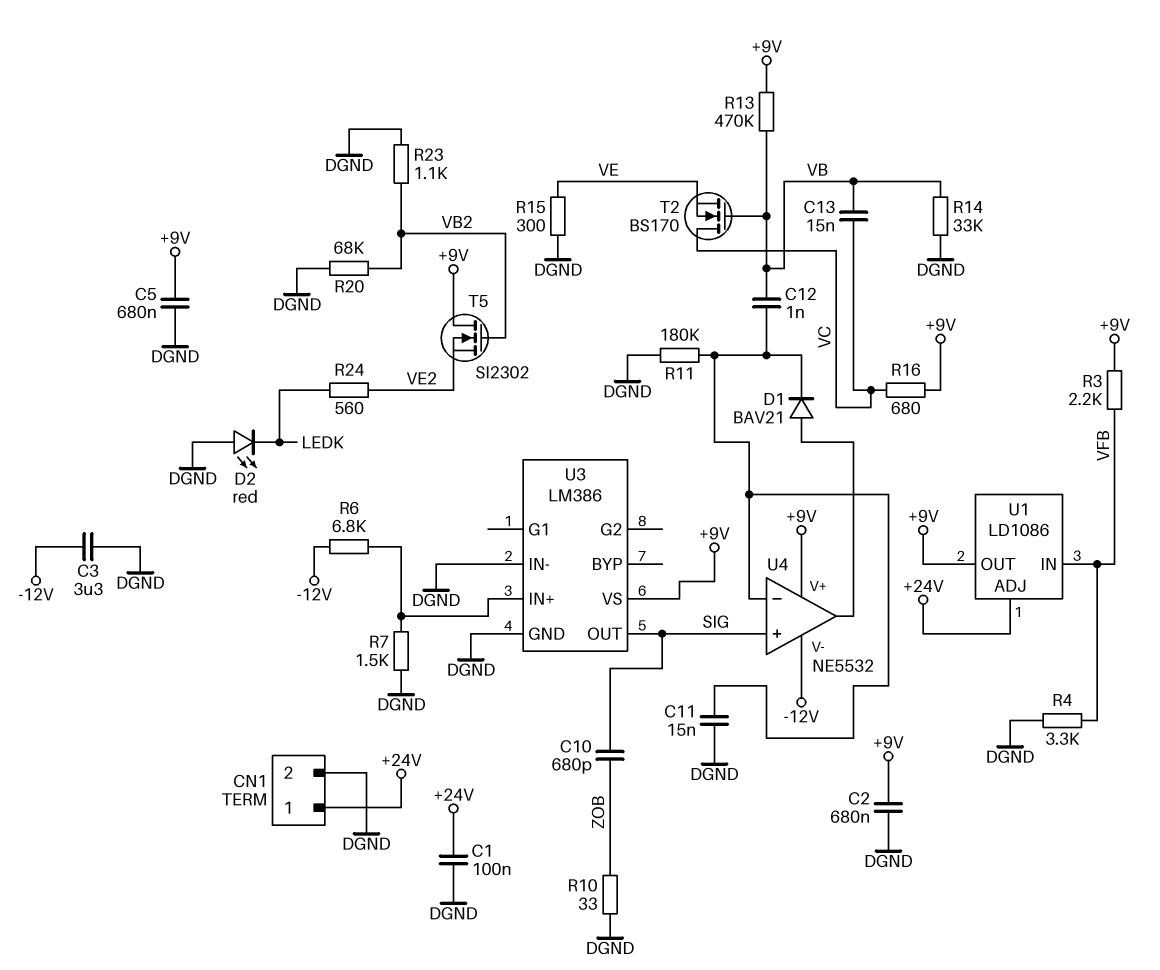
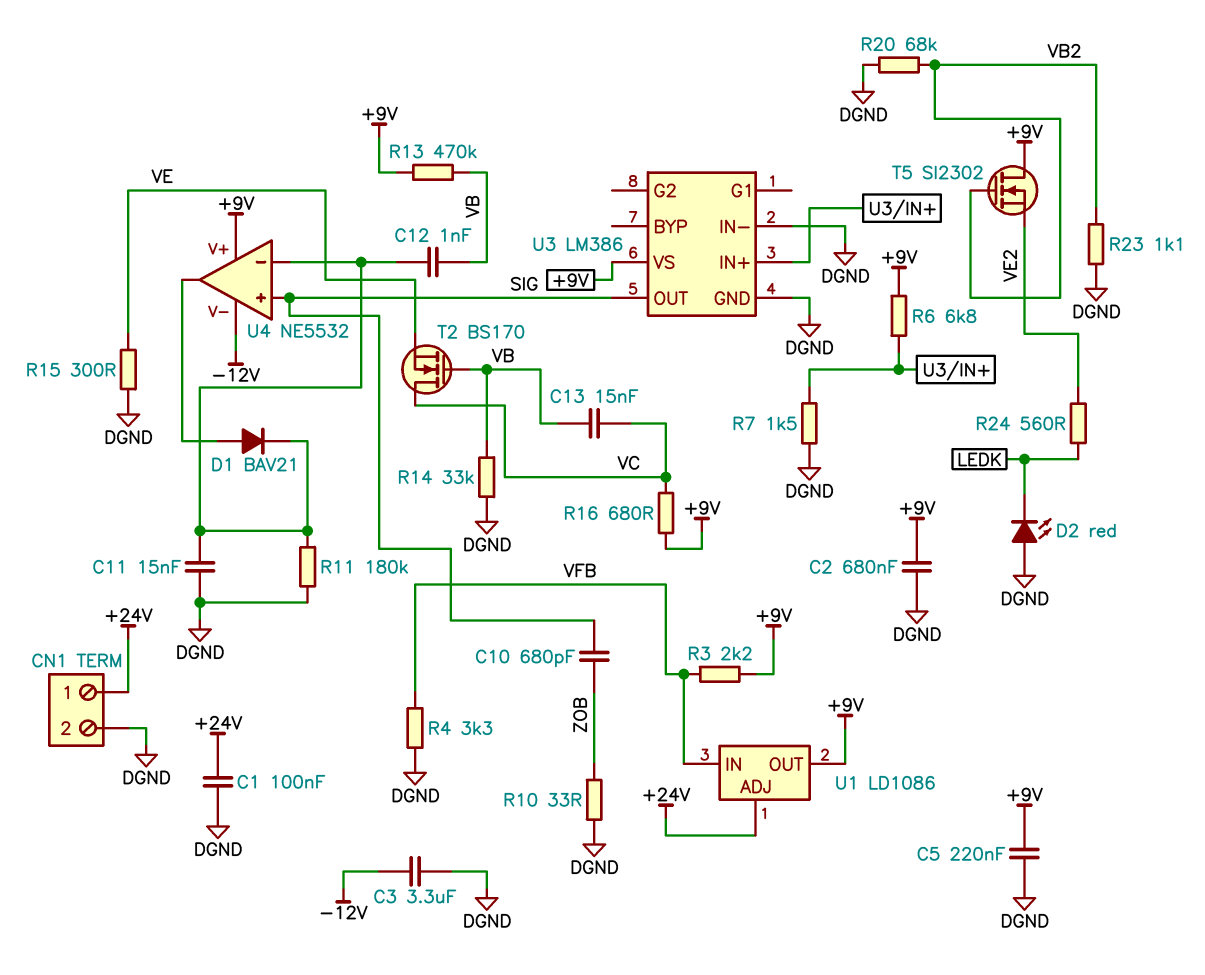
C5: 680nF (+9V, DGND) -> 220nF (+9V, DGND)
R6: 6.8k (-12V, U3/IN+) -> 6.8k (+9V, U3/IN+)

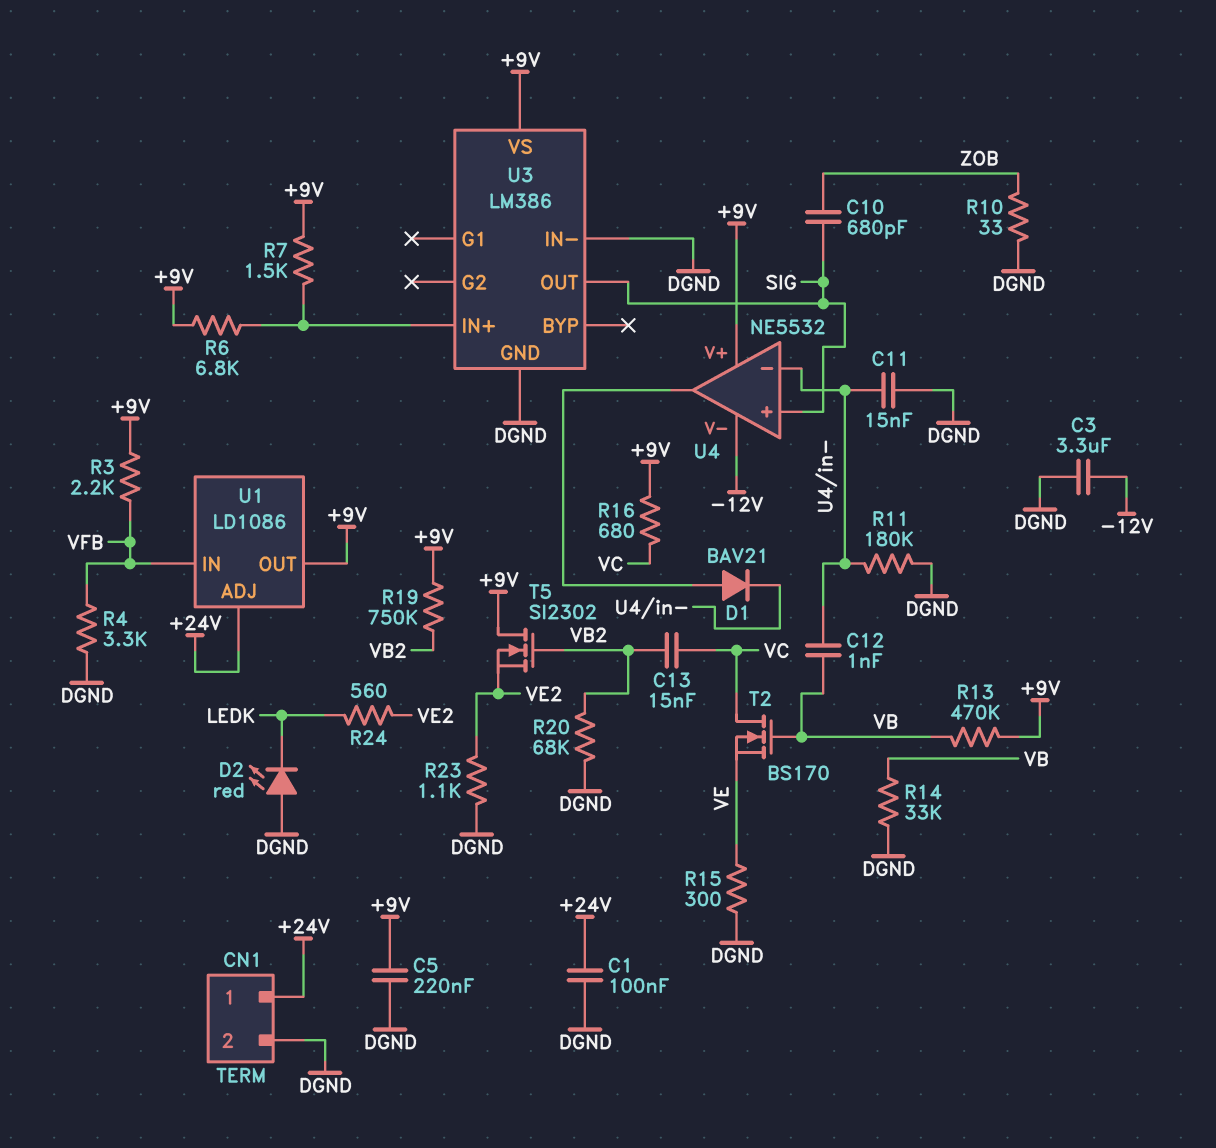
C2: 680nF (+9V, DGND) -> none
C13: 15nF (VB, VC) -> 15nF (VB2, VC)
R7: 1.5k (DGND, U3/IN+) -> 1.5k (+9V, U3/IN+)
R19: none -> 750k (+9V, VB2)
R23: 1.1k (DGND, VB2) -> 1.1k (DGND, VE2)

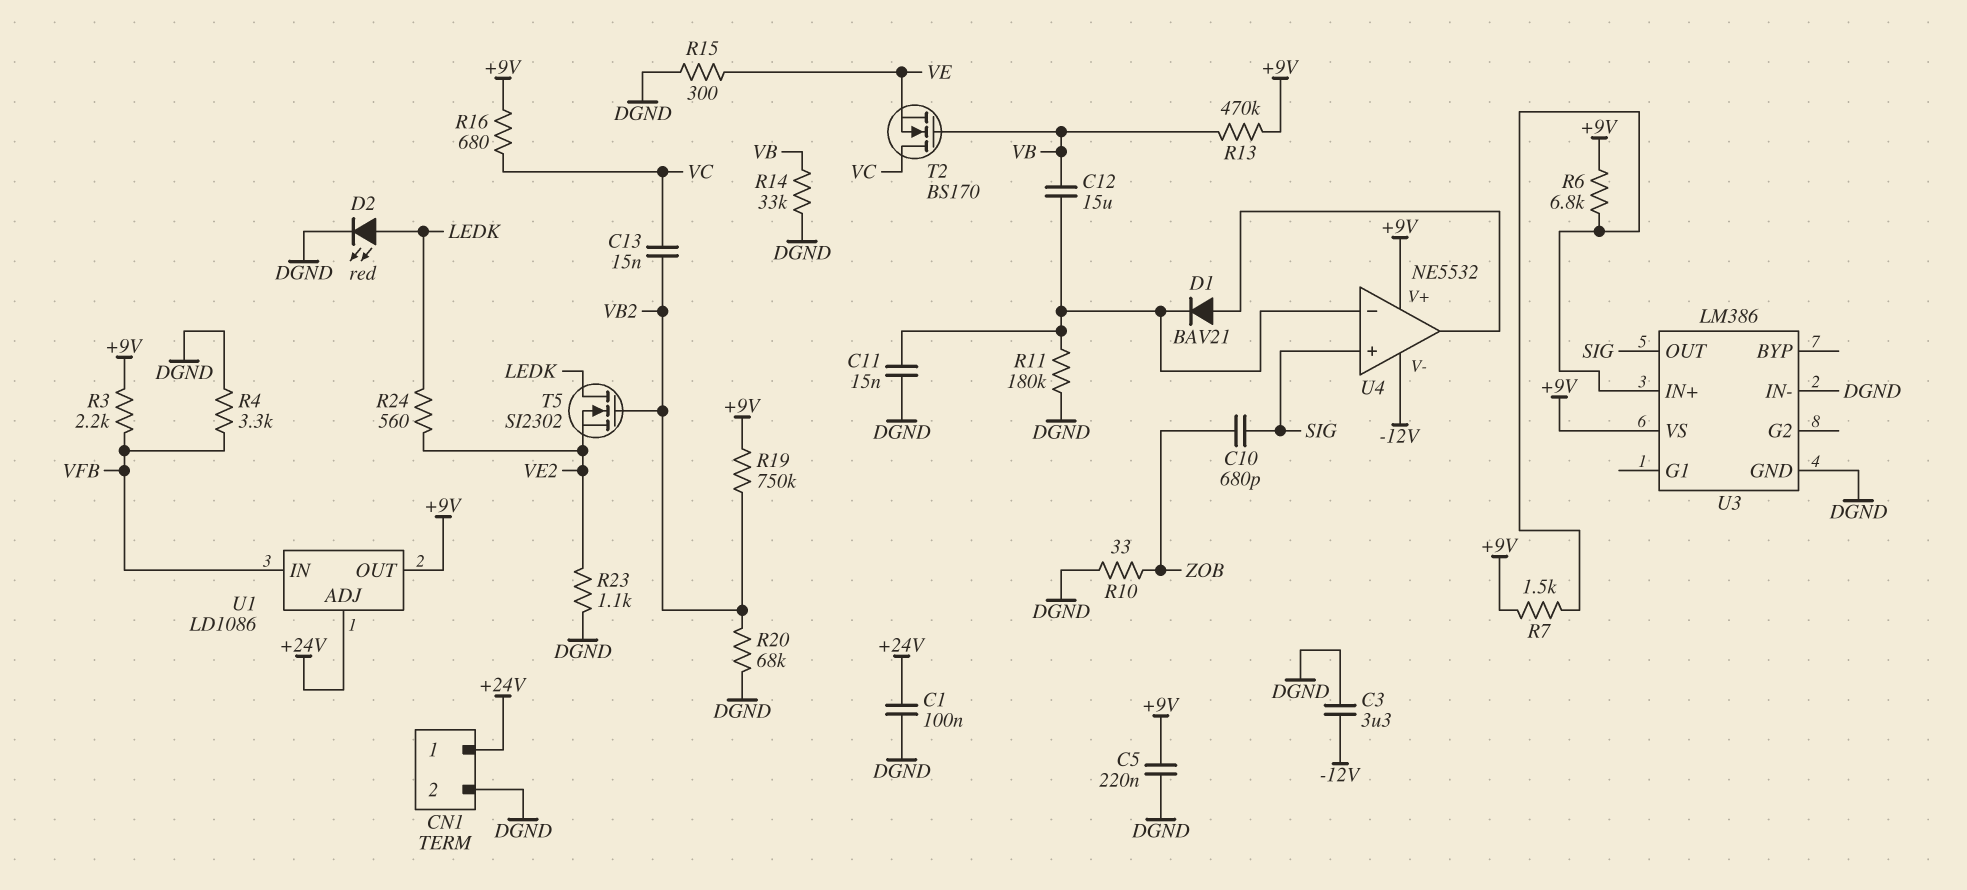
C12: 1nF (U4/in-, VB) -> 15uF (U4/in-, VB)
D2: LED red (A DGND, K LEDK) -> LED red (A LEDK, K DGND)
T5: NMOS SI2302 (G VB2, D +9V, S VE2) -> NMOS SI2302 (G VB2, D LEDK, S VE2)

